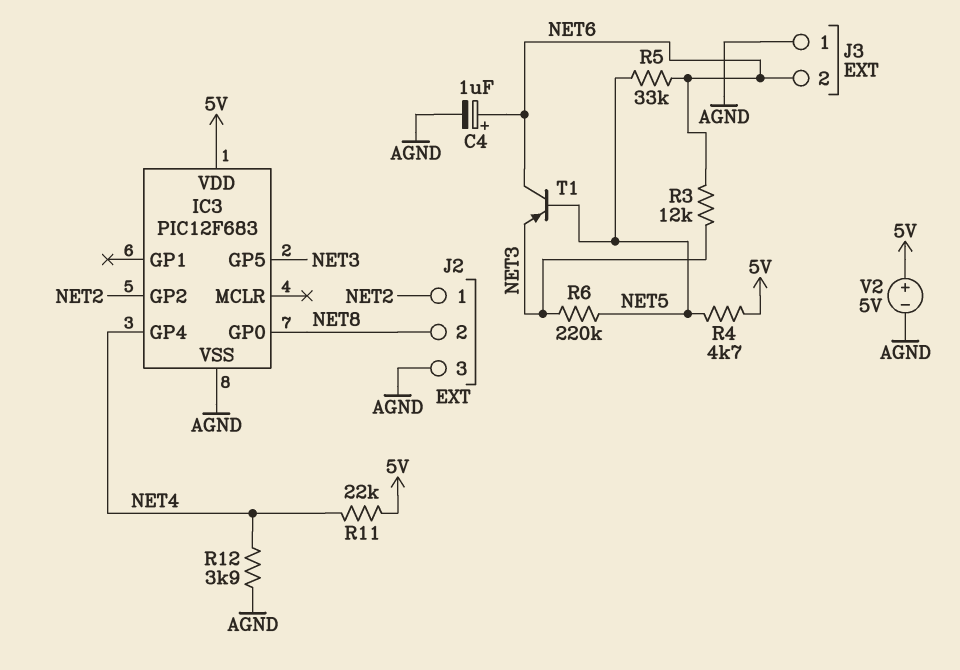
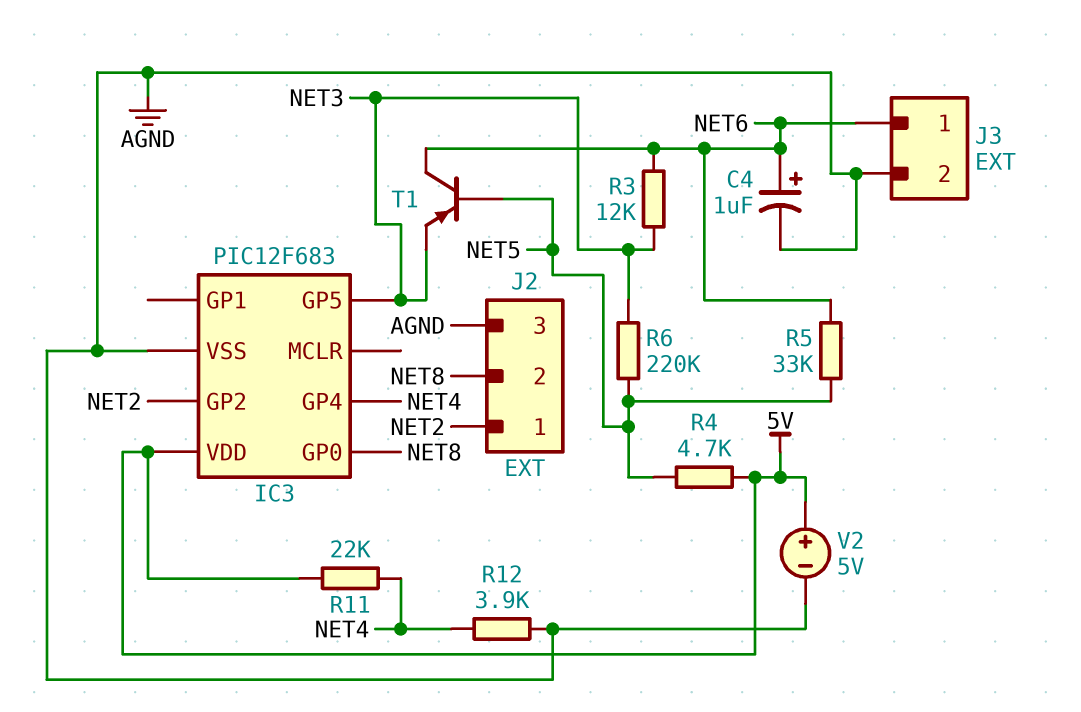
J3 pin 1: AGND -> NET6
J3 pin 2: NET6 -> AGND

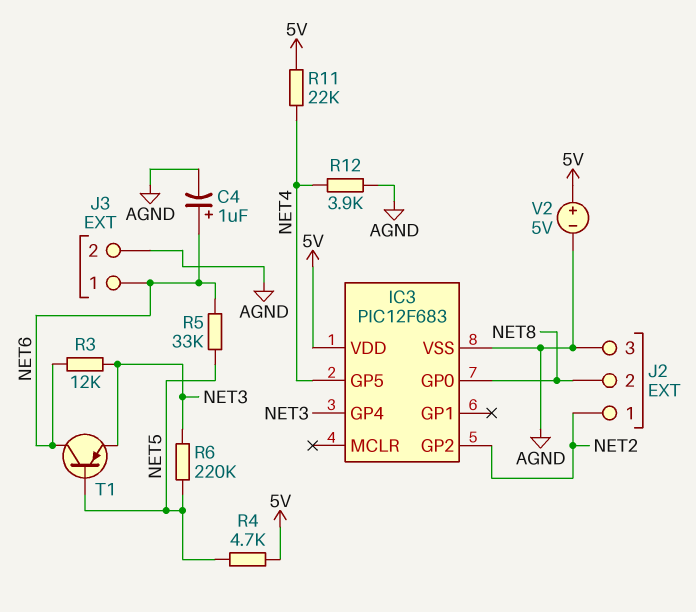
IC3 pin GP4: NET4 -> NET3
IC3 pin GP5: NET3 -> NET4

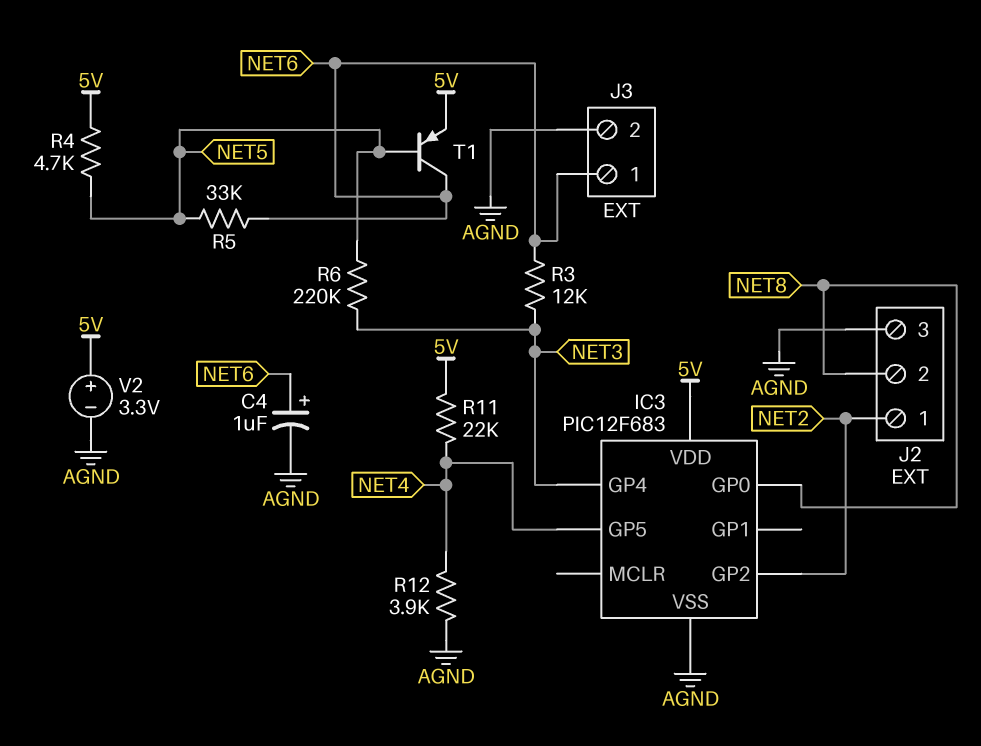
T1: PNP (B NET5, C NET6, E NET3) -> PNP (B NET5, C NET6, E 5V)
V2: 5V (plus 5V, minus AGND) -> 3.3V (plus 5V, minus AGND)

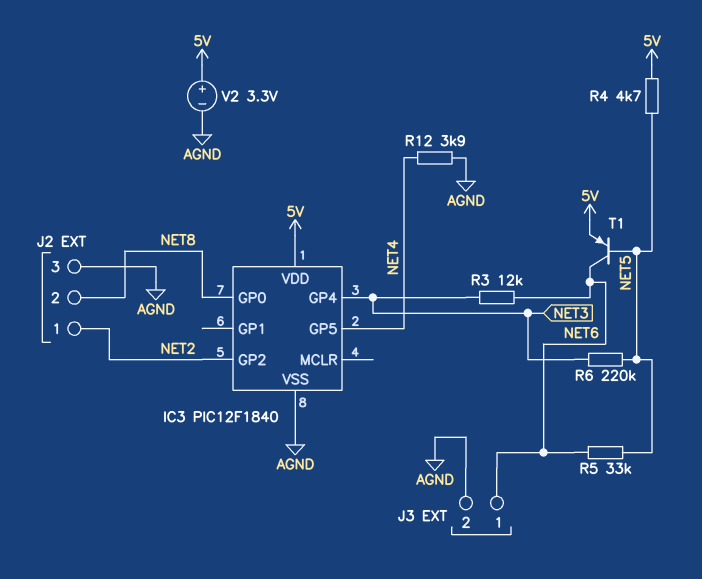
C4: 1uF (plus NET6, minus AGND) -> none
IC3: PIC12F683 -> PIC12F1840
R11: 22k (5V, NET4) -> none

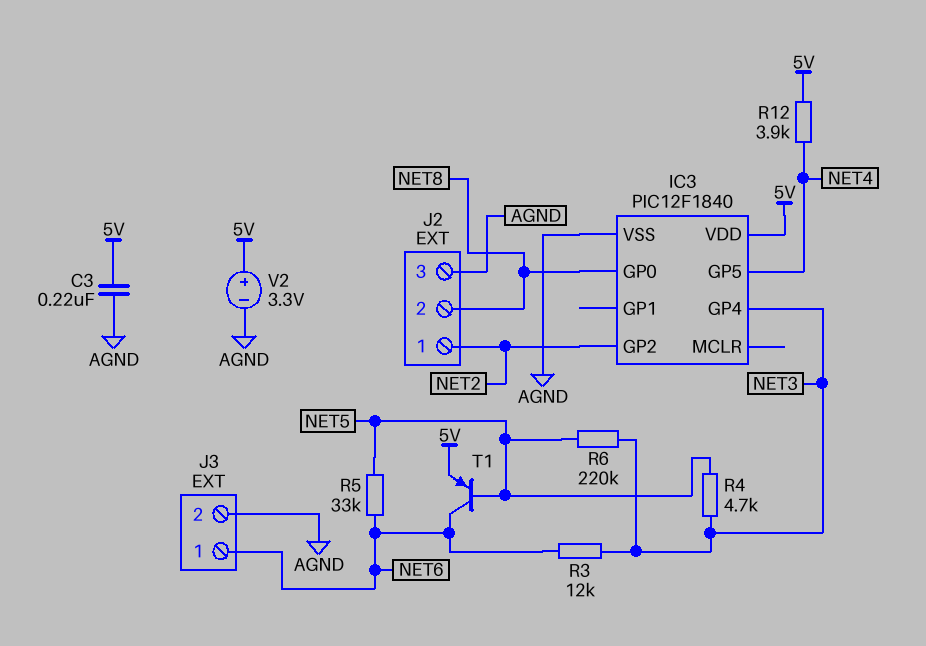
C3: none -> 220nF (5V, AGND)
R4: 4.7k (5V, NET5) -> 4.7k (NET3, NET5)
R12: 3.9k (AGND, NET4) -> 3.9k (5V, NET4)

